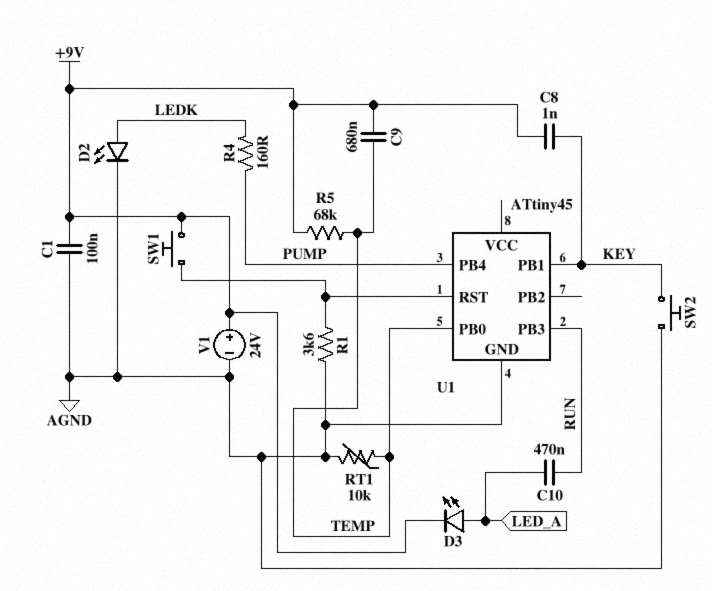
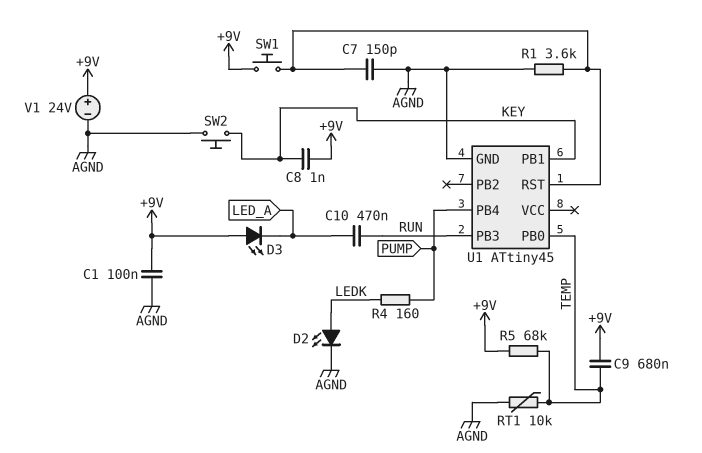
C7: none -> 150pF (AGND, U1/RST)
D3: LED (A LED_A, K +9V) -> LED (A +9V, K LED_A)

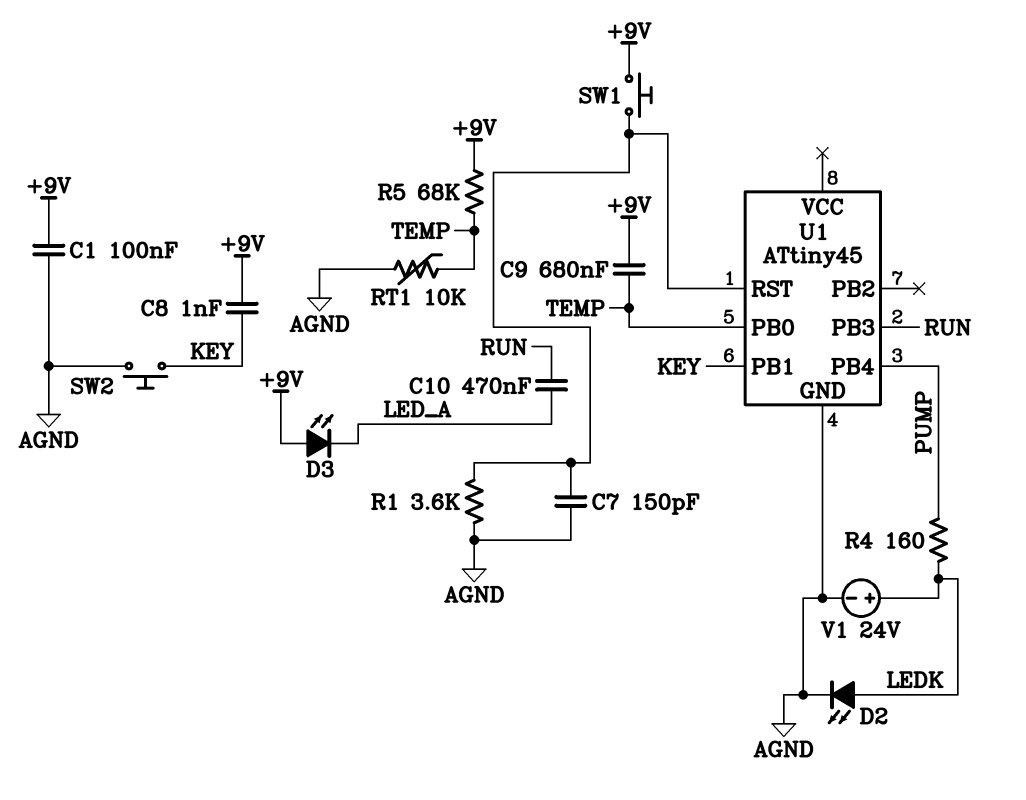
V1: 24V (plus +9V, minus AGND) -> 24V (plus LEDK, minus AGND)

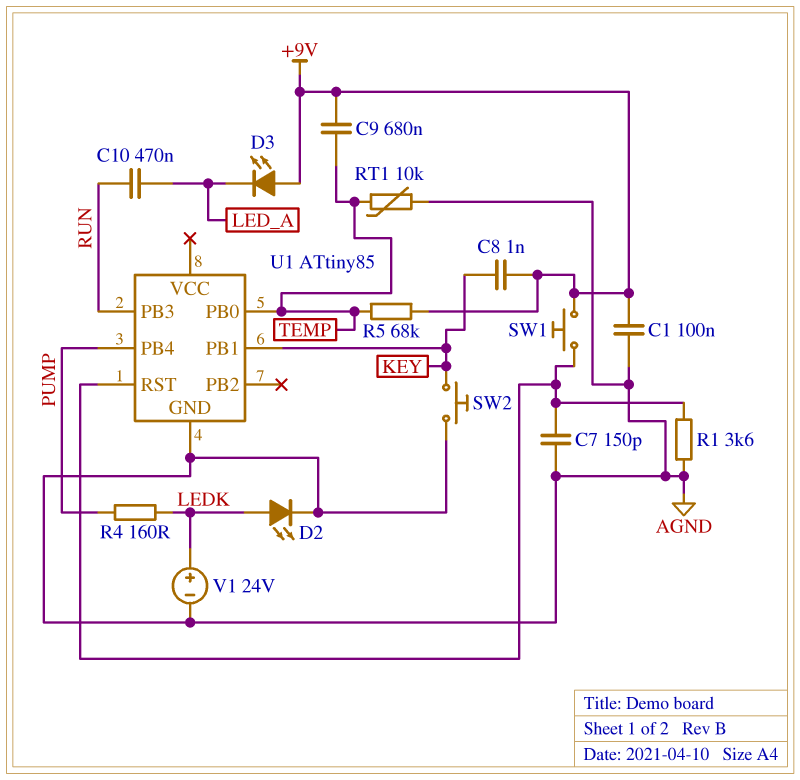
U1: ATtiny45 -> ATtiny85

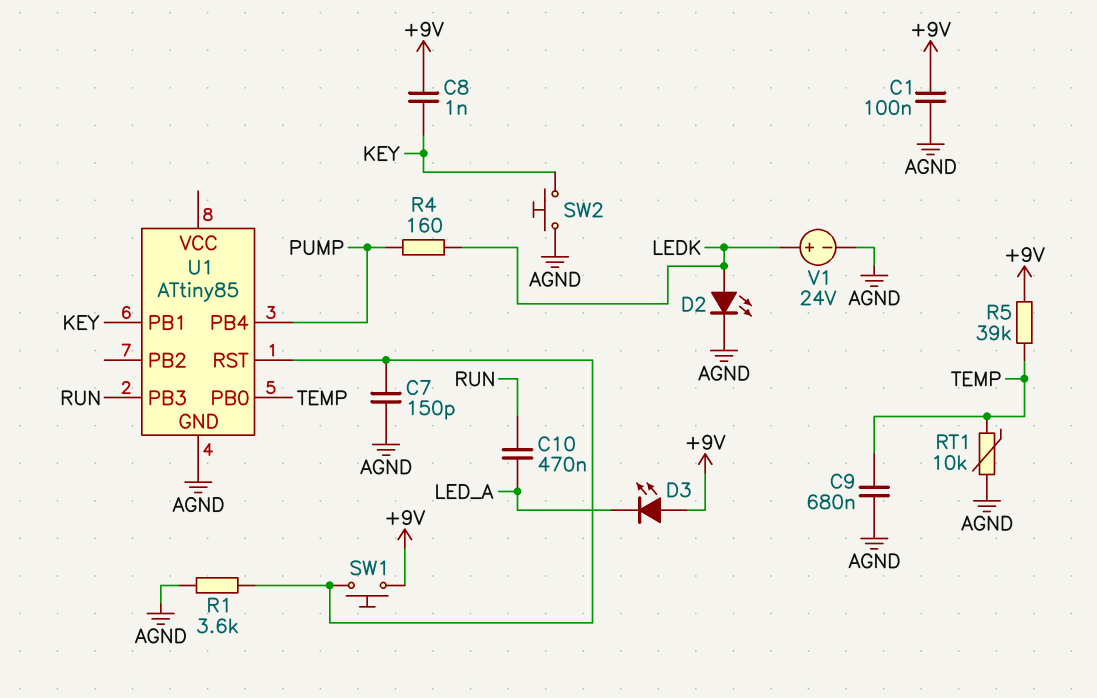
C9: 680nF (+9V, TEMP) -> 680nF (AGND, TEMP)
R5: 68k (+9V, TEMP) -> 39k (+9V, TEMP)

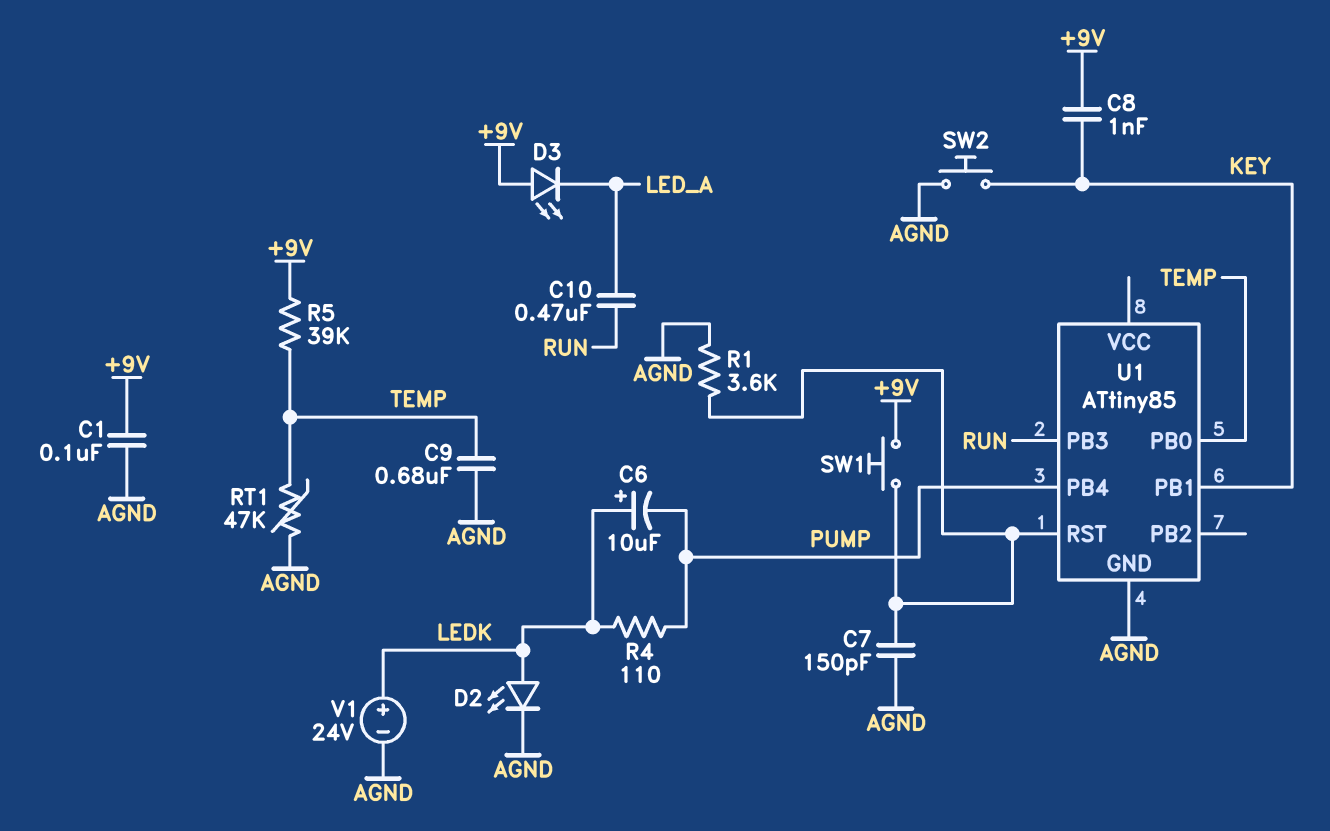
C6: none -> 10uF (plus LEDK, minus PUMP)
R4: 160 (LEDK, PUMP) -> 110 (LEDK, PUMP)
RT1: 10k (AGND, TEMP) -> 47k (AGND, TEMP)

